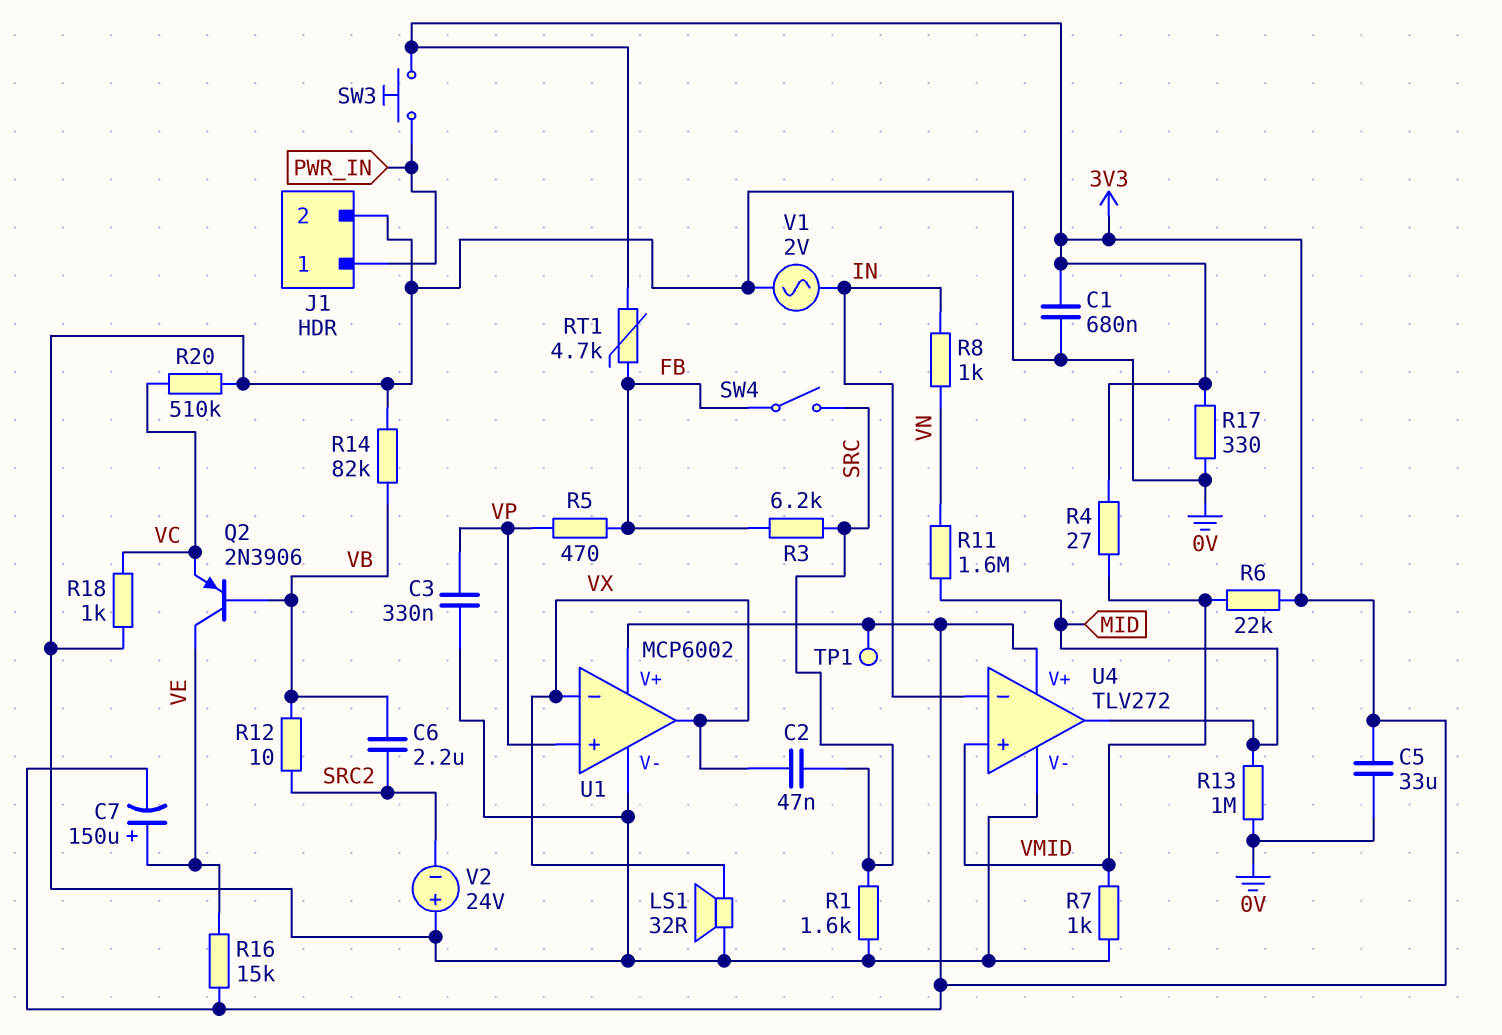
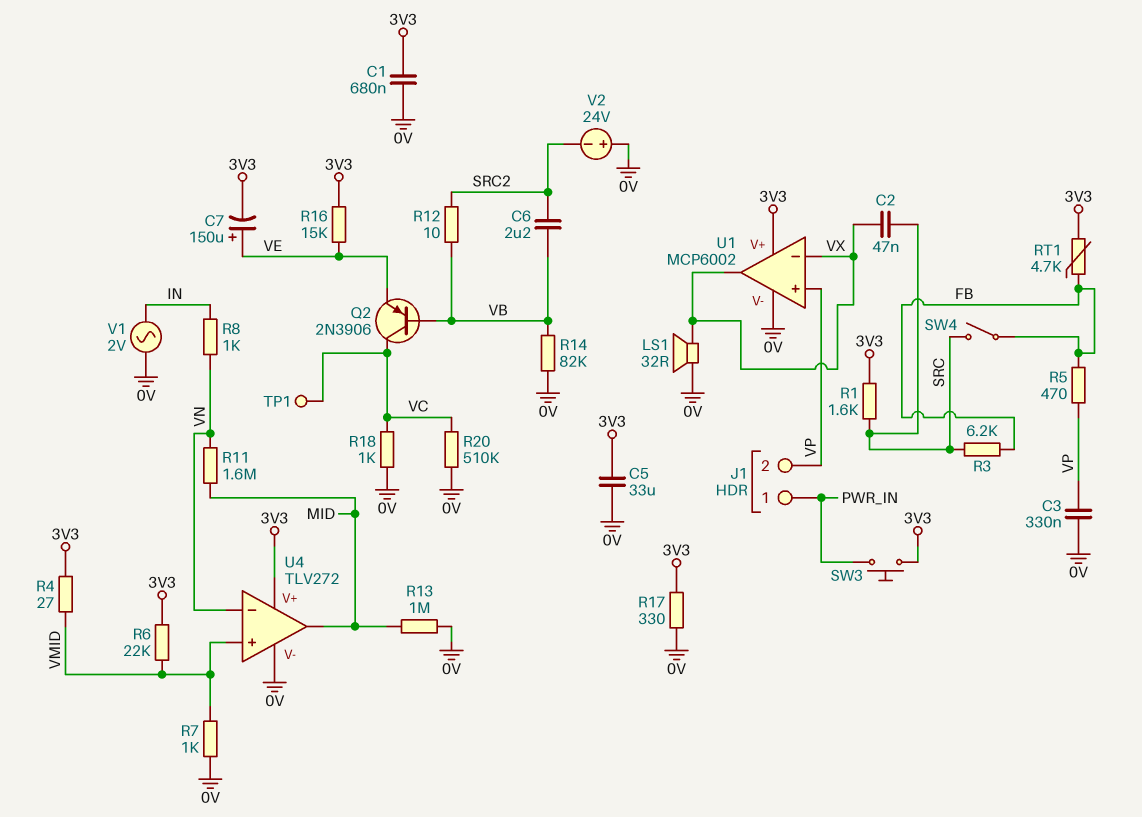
J1 pin 2: 0V -> VP
Q2: PNP 2N3906 (B VB, C VE, E VC) -> PNP 2N3906 (B VB, C VC, E VE)
R1: 1.6k (0V, SRC) -> 1.6k (3V3, SRC)
TP1: test point (3V3) -> test point (VC)
U4 pin in-: IN -> VN

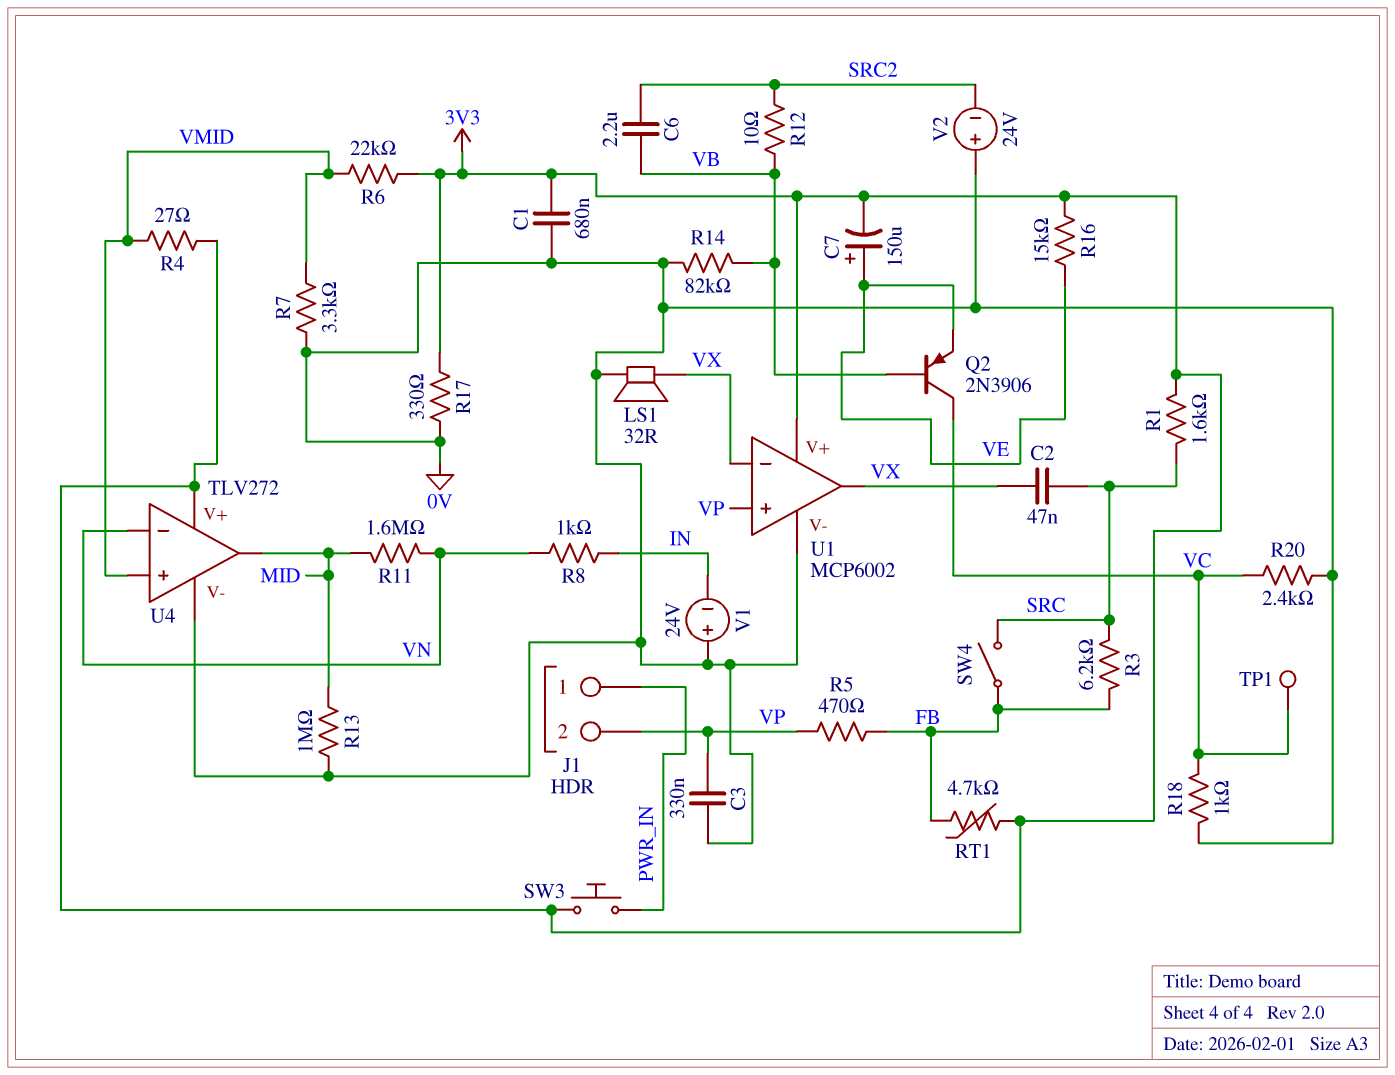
C5: 33uF (0V, 3V3) -> none
R7: 1k (0V, VMID) -> 3.3k (0V, VMID)
R20: 510k (0V, VC) -> 2.4k (0V, VC)
V1: AC 2V (0V, IN) -> 24V (plus 0V, minus IN)

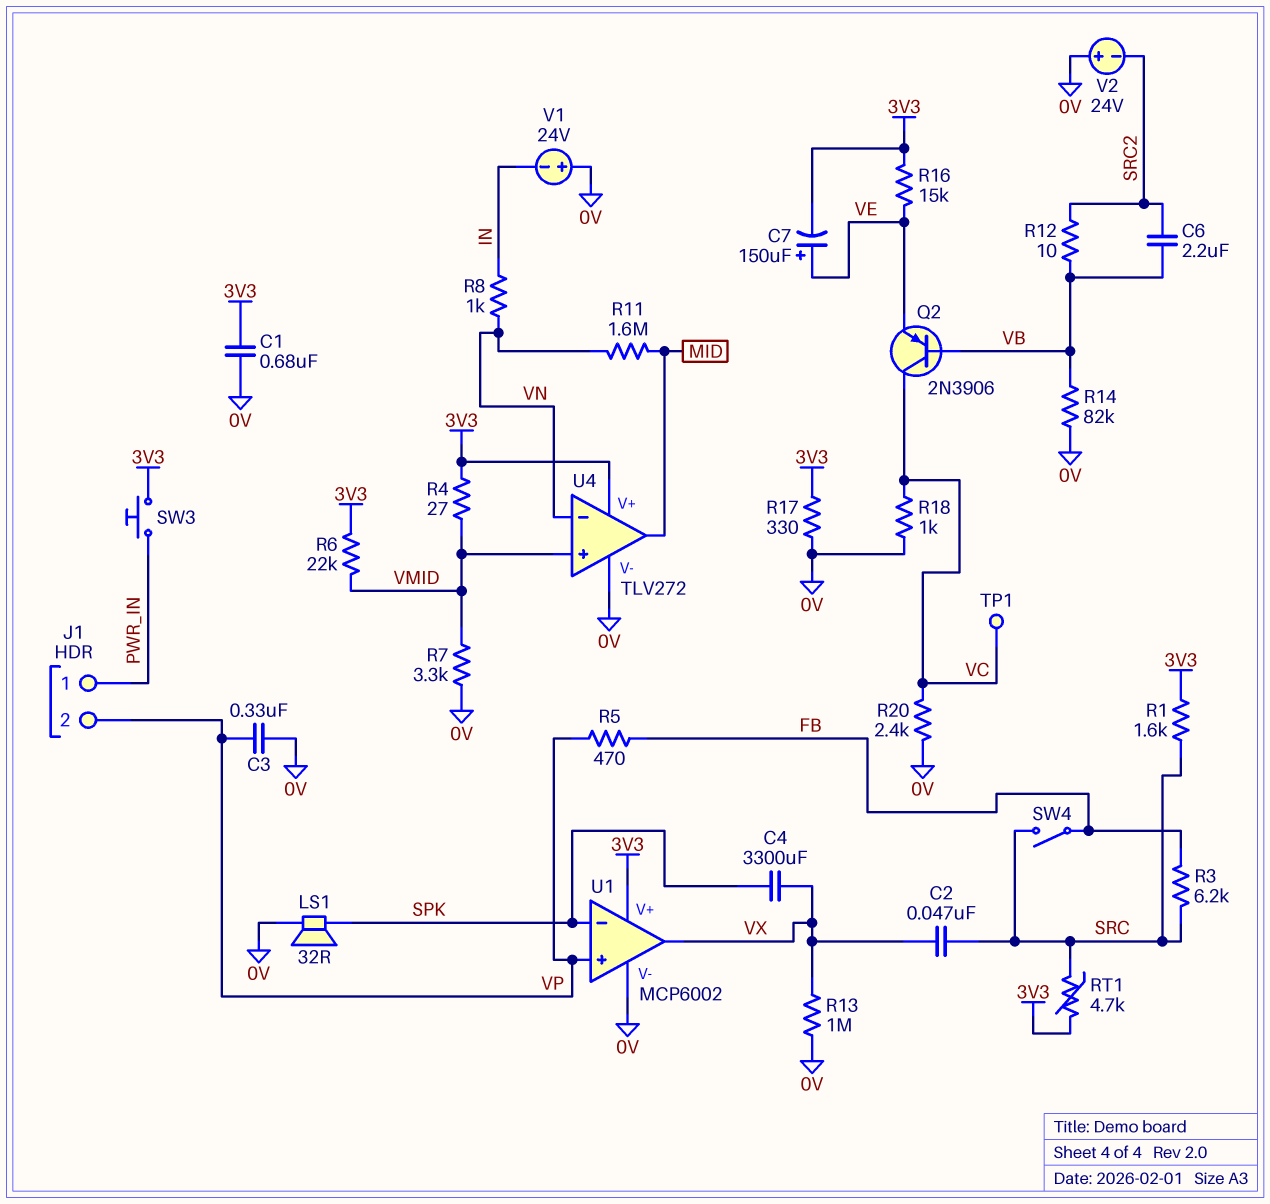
C4: none -> 3300uF (SPK, VX)
LS1: speaker 32R (0V, VX) -> speaker 32R (0V, SPK)
R13: 1M (0V, MID) -> 1M (0V, VX)
RT1: 4.7k (3V3, FB) -> 4.7k (3V3, SRC)
U1 pin in-: VX -> SPK

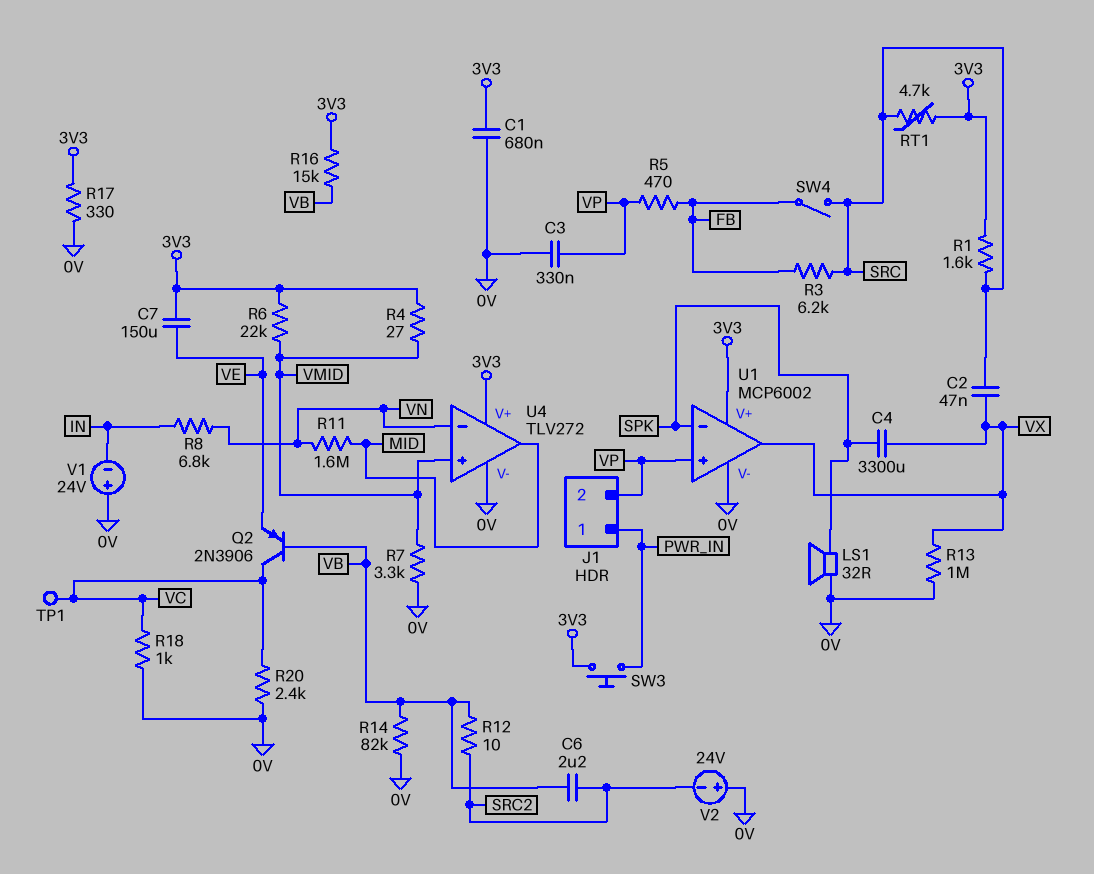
C7: 150uF (plus VE, minus 3V3) -> 150uF (3V3, VE)
R8: 1k (IN, VN) -> 6.8k (IN, VN)
R16: 15k (3V3, VE) -> 15k (3V3, VB)

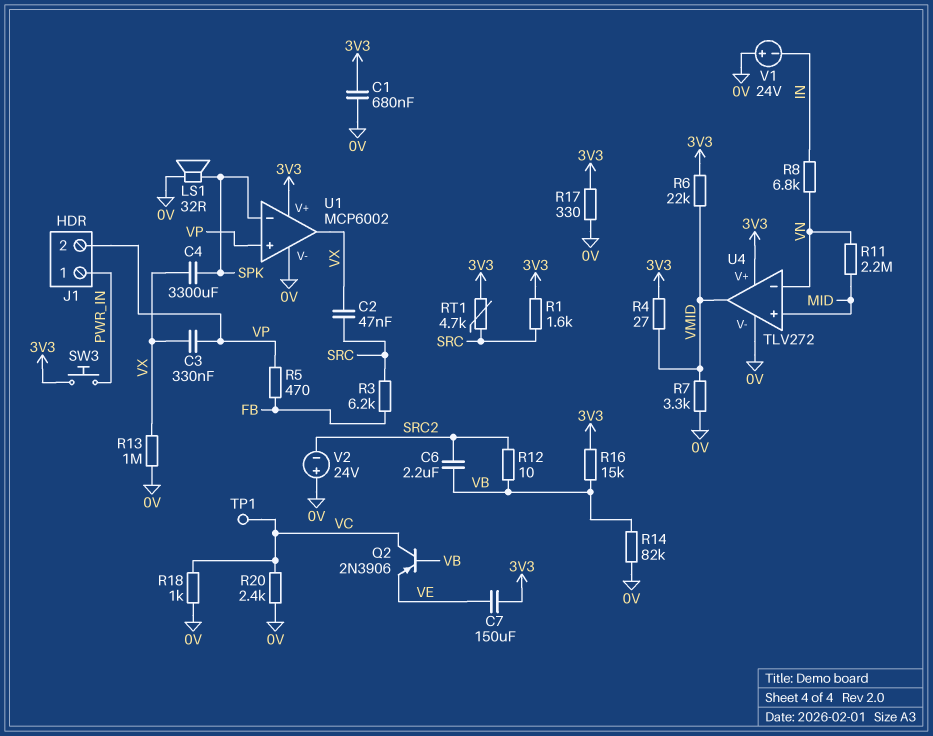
C3: 330nF (0V, VP) -> 330nF (VP, VX)
R11: 1.6M (MID, VN) -> 2.2M (MID, VN)
SW4: switch (FB, SRC) -> none
U4 pin in+: VMID -> MID
U4 pin out: MID -> VMID

